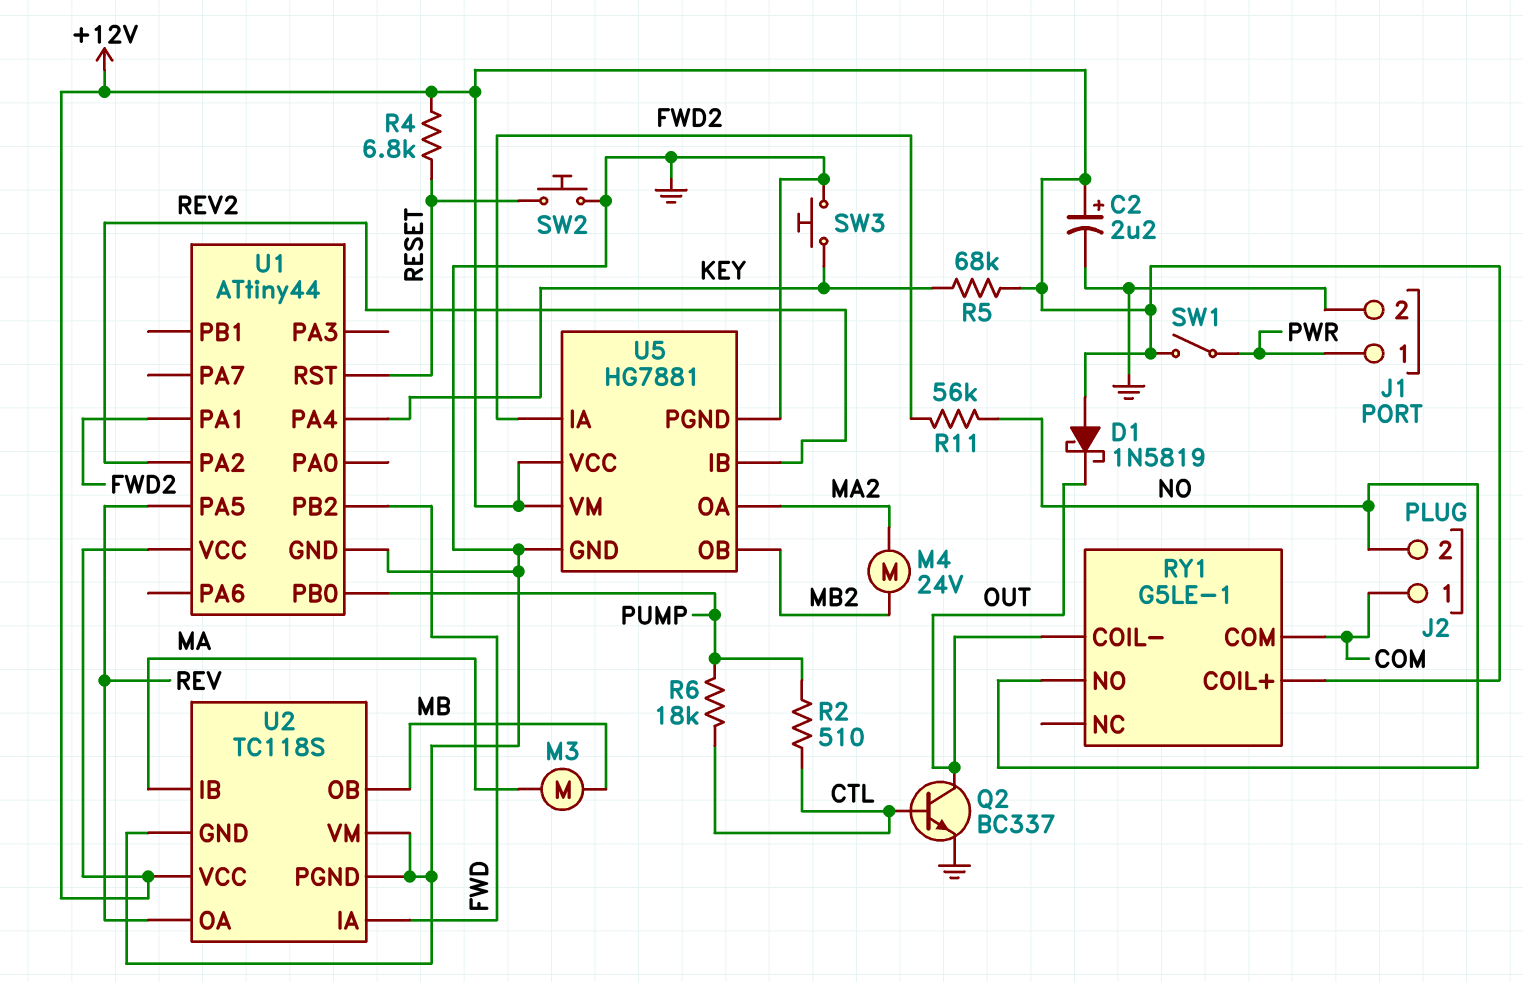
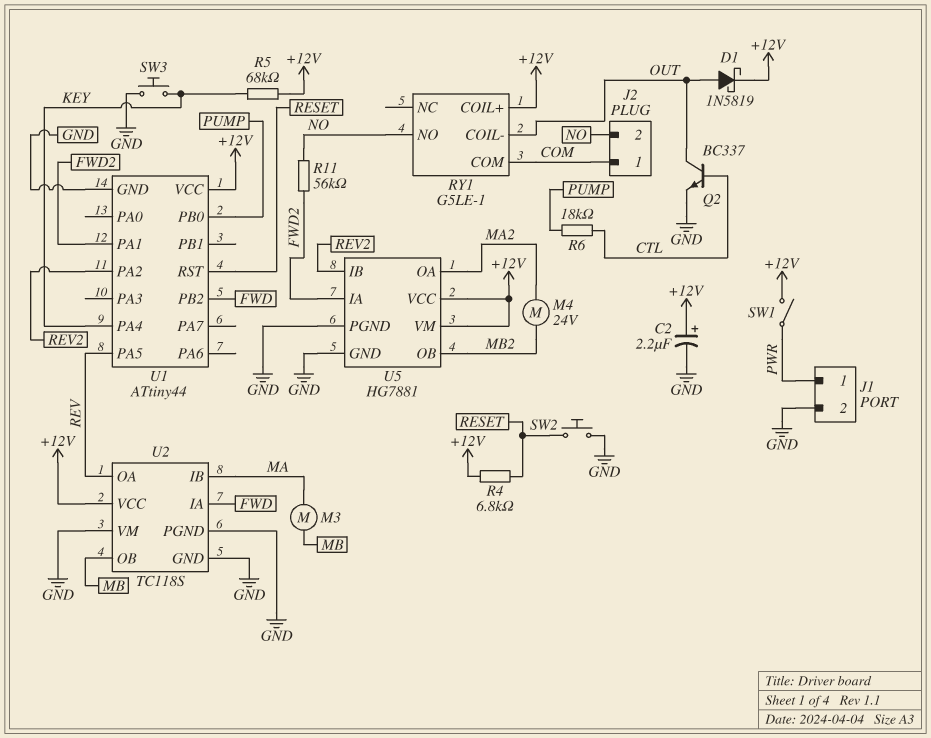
D1: schottky 1N5819 (A +12V, K OUT) -> schottky 1N5819 (A OUT, K +12V)
R2: 510 (CTL, PUMP) -> none

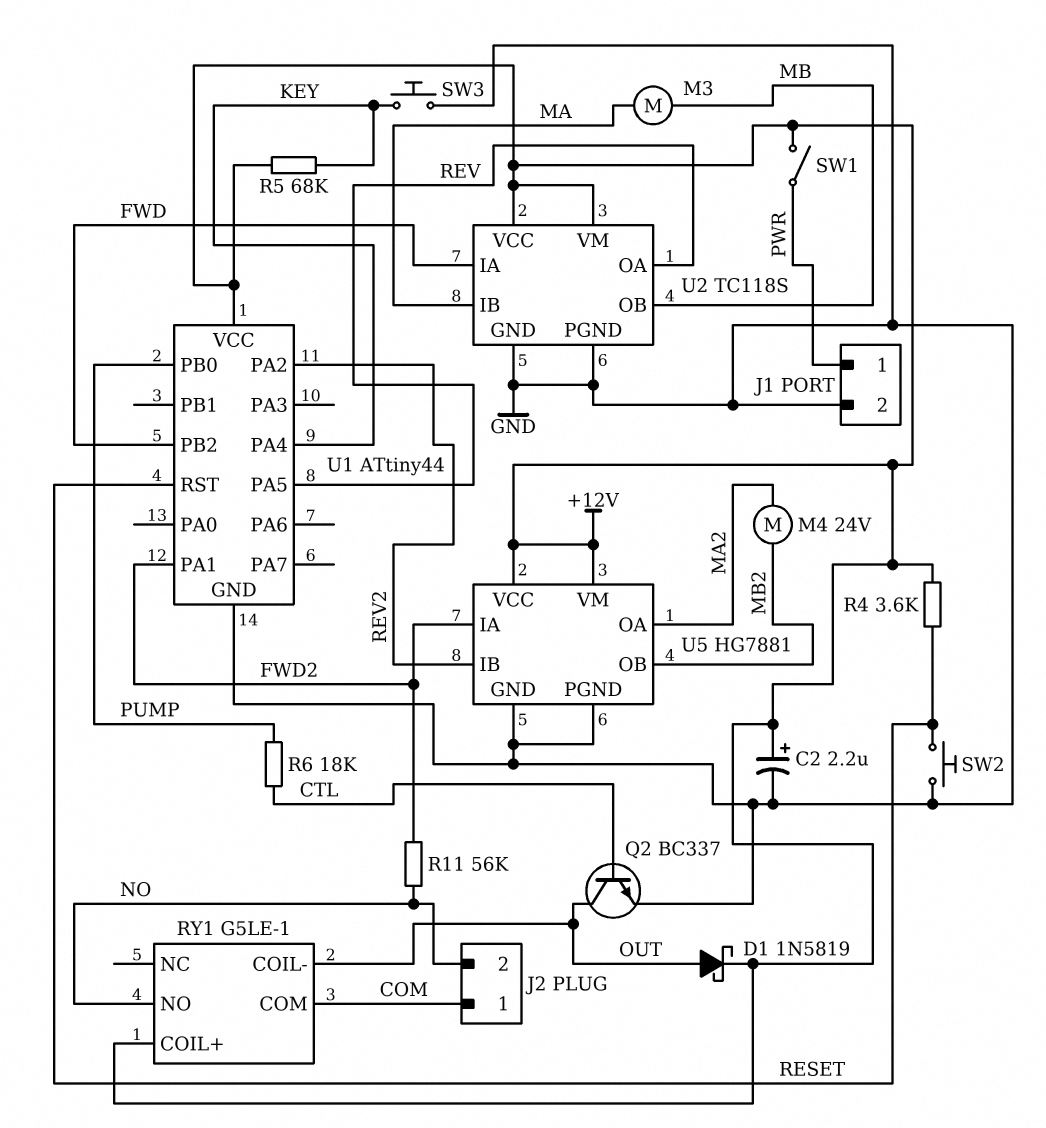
R4: 6.8k (+12V, RESET) -> 3.6k (+12V, RESET)
U2 pin VM: GND -> +12V

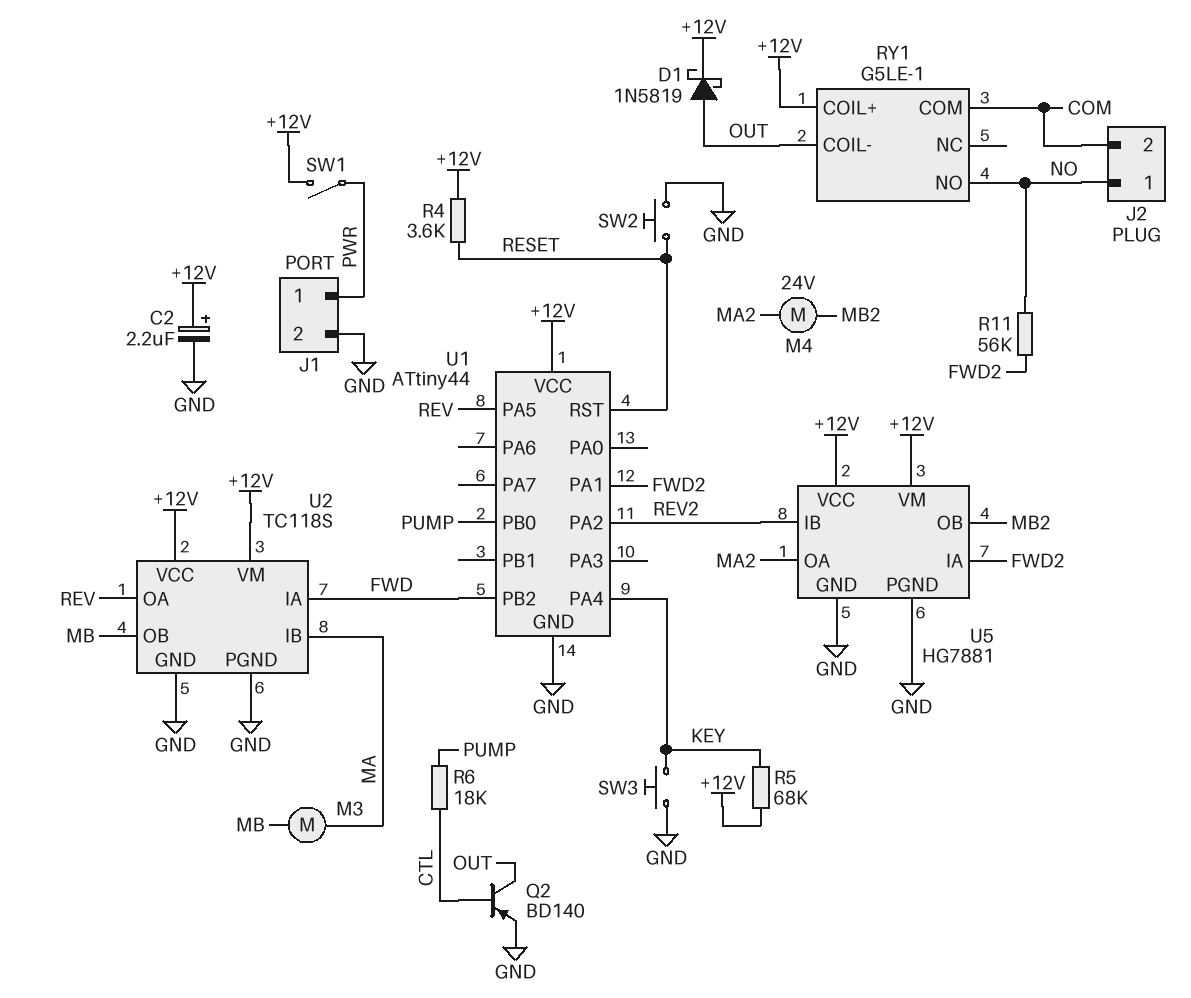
J2 pin 1: COM -> NO
J2 pin 2: NO -> COM
Q2: NPN BC337 (B CTL, C OUT, E GND) -> PNP BD140 (B CTL, C OUT, E GND)

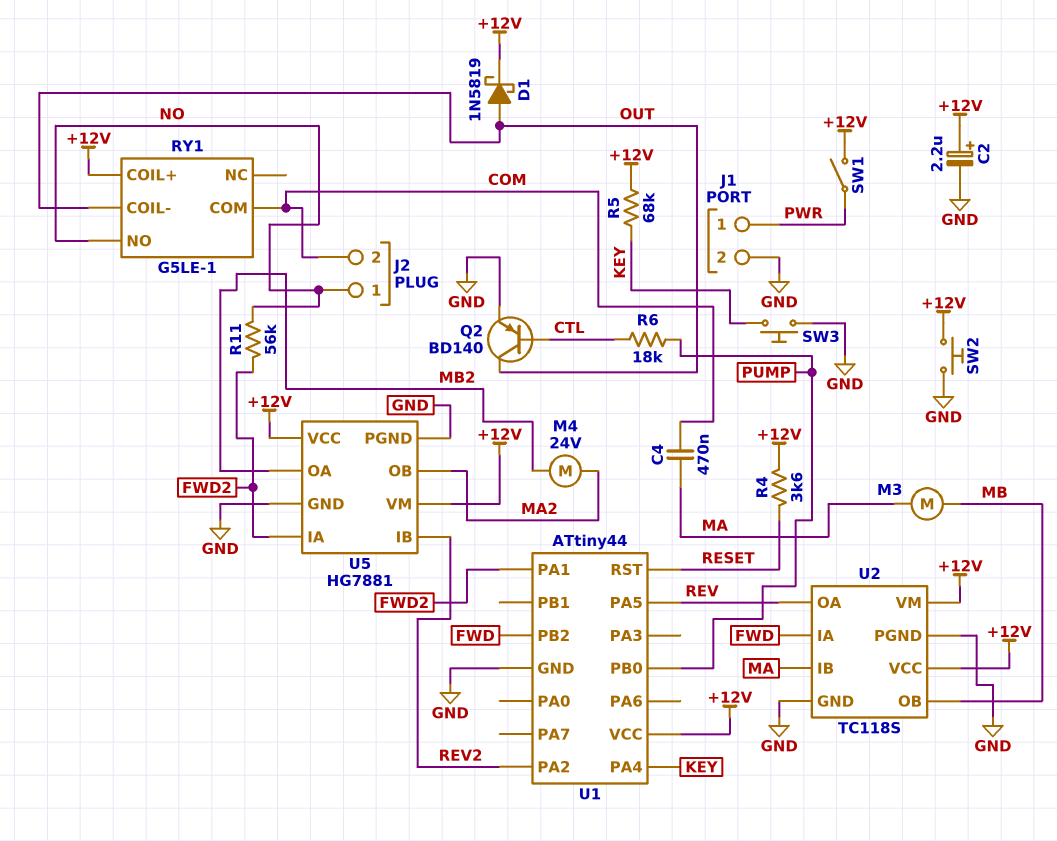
C4: none -> 470nF (COM, MA)
SW2: button (GND, RESET) -> button (+12V, GND)
U5 pin OA: MA2 -> MB2
U5 pin OB: MB2 -> MA2

